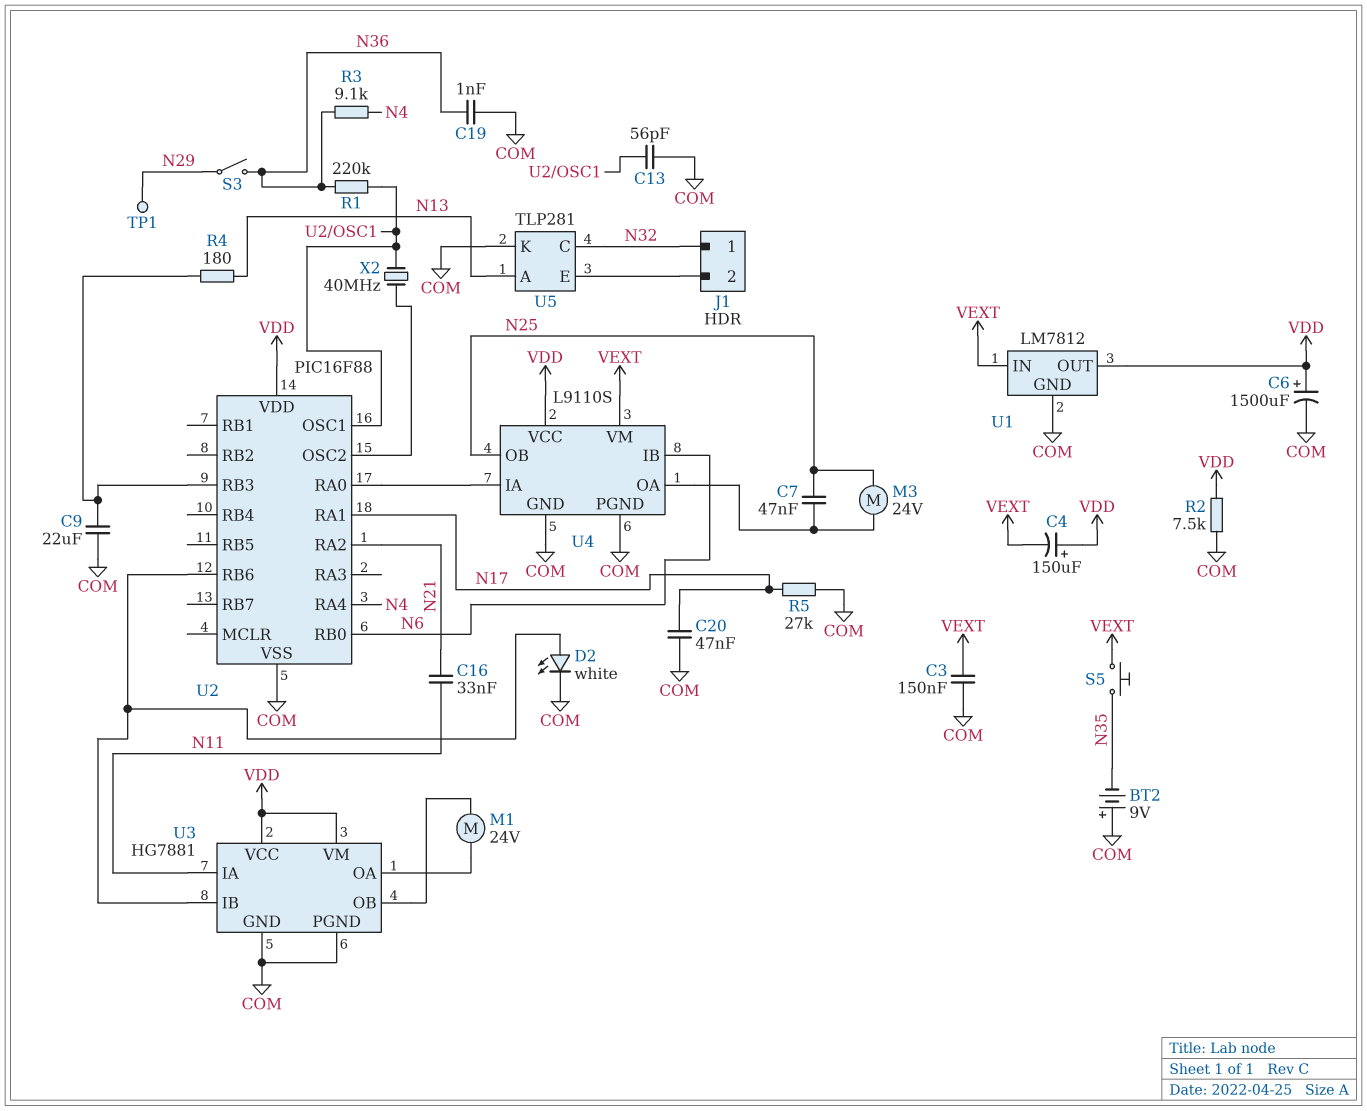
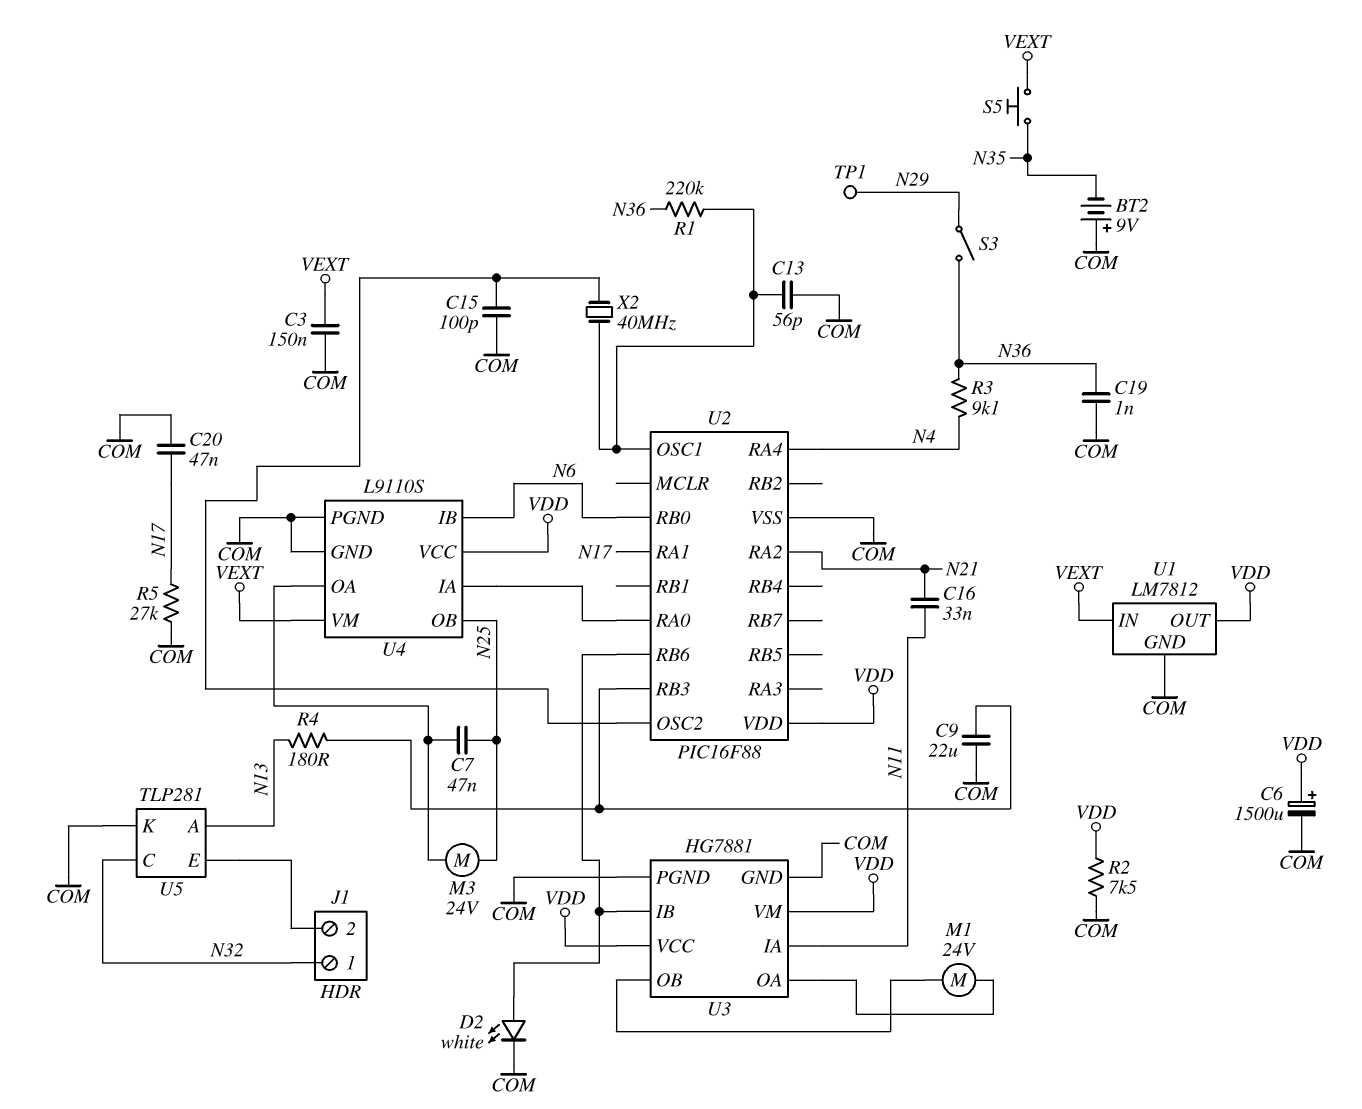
C4: 150uF (plus VDD, minus VEXT) -> none
C15: none -> 100pF (COM, U2/OSC2)

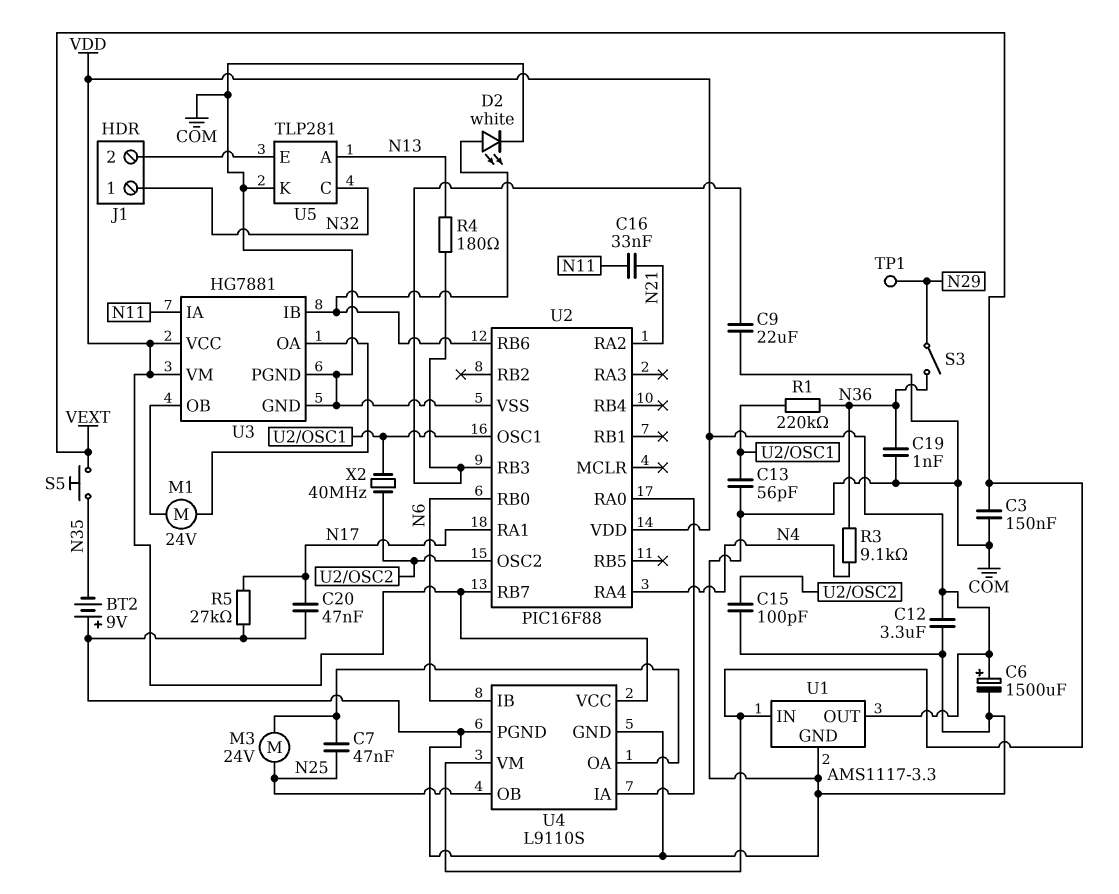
C12: none -> 3.3uF (COM, VDD)
R2: 7.5k (COM, VDD) -> none
U1: LM7812 -> AMS1117-3.3
U2 pin RB7: none -> VDD

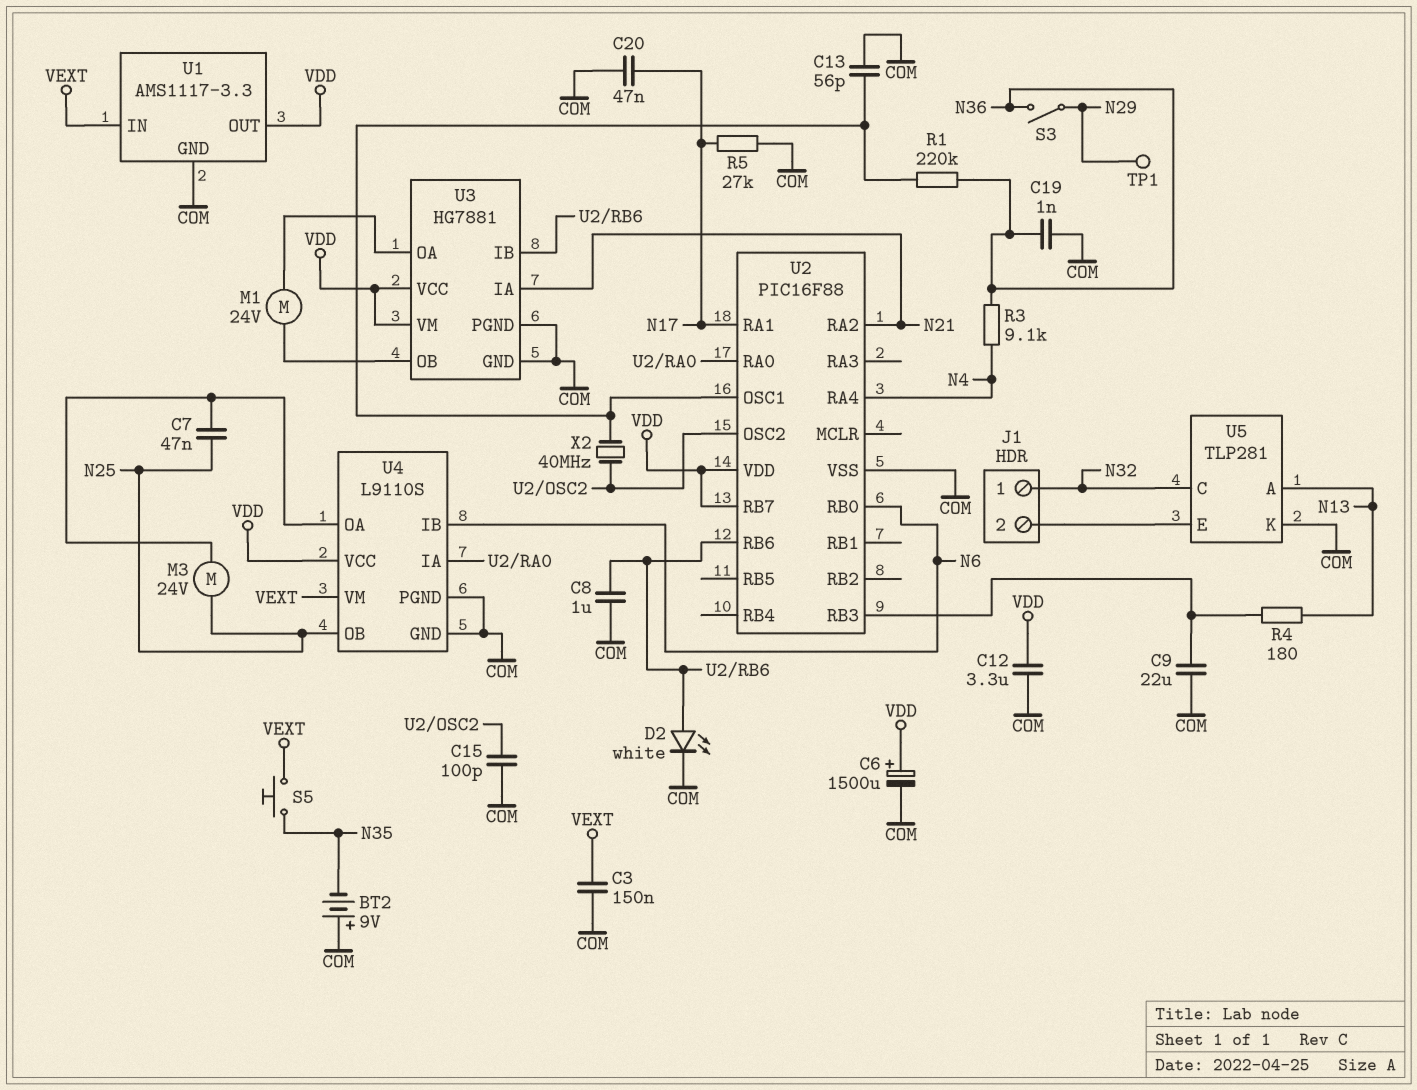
C8: none -> 1uF (COM, U2/RB6)
C16: 33nF (N11, N21) -> none
U3 pin IA: N11 -> N21

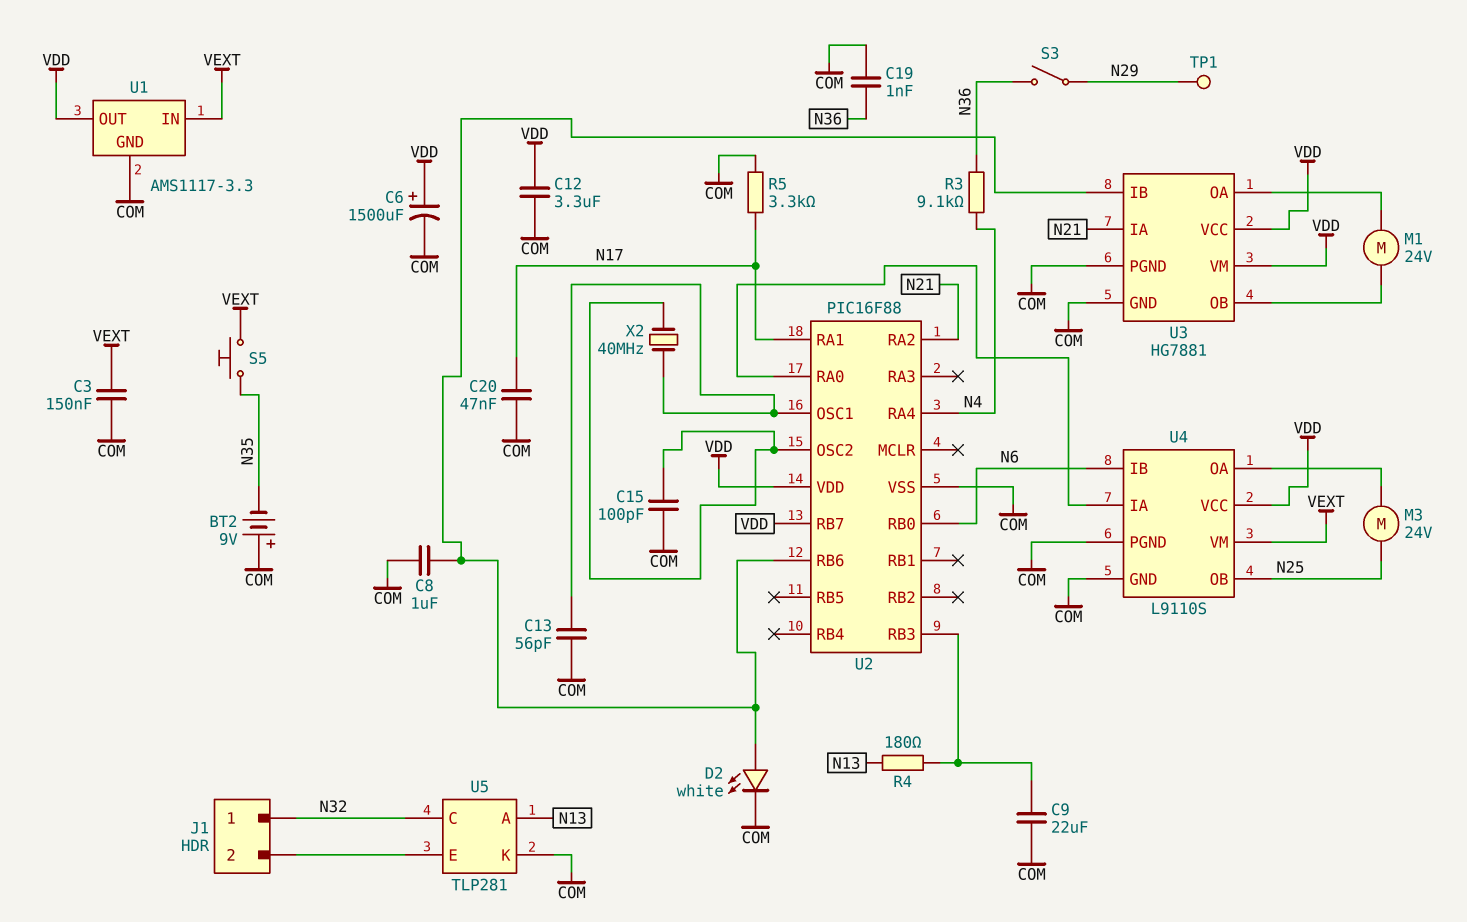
C7: 47nF (N25, U4/OA) -> none
R1: 220k (N36, U2/OSC1) -> none
R5: 27k (COM, N17) -> 3.3k (COM, N17)

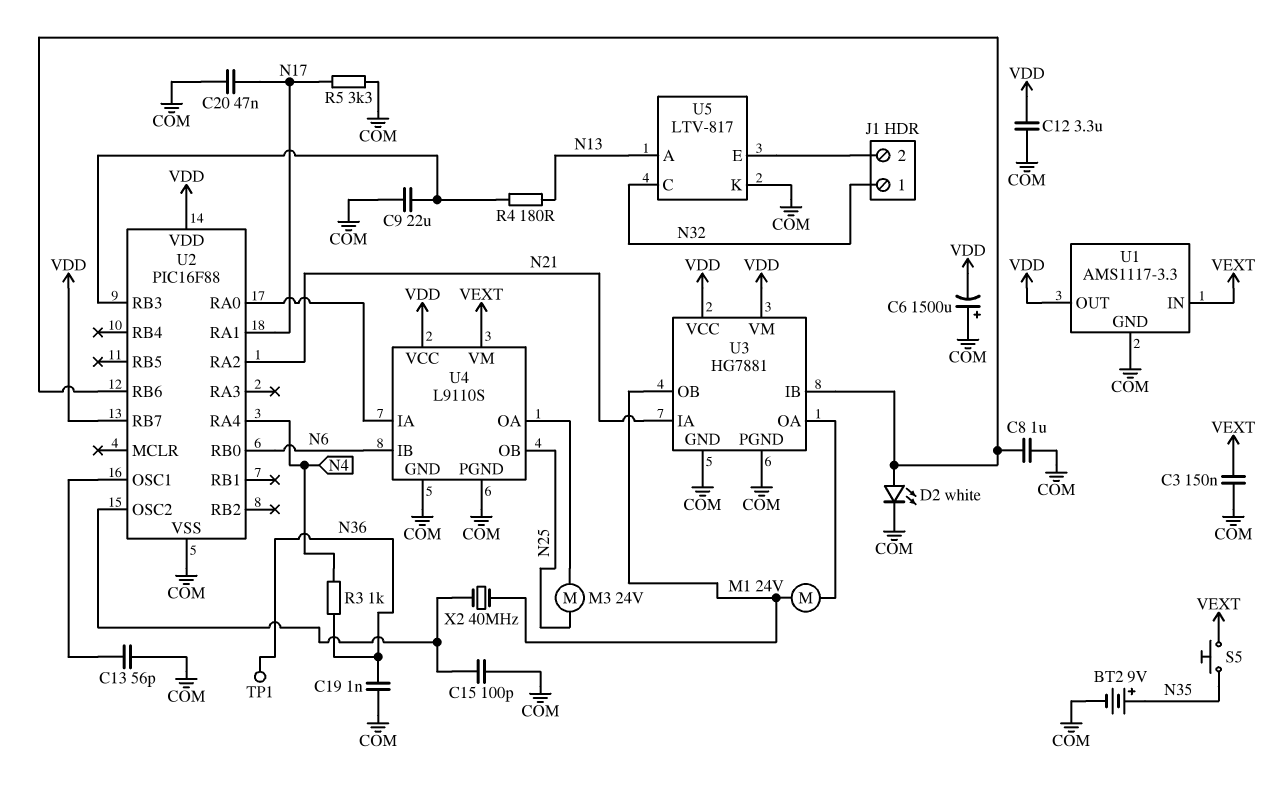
BT2: 9V (plus COM, minus N35) -> 9V (plus N35, minus COM)
C6: 1500uF (plus VDD, minus COM) -> 1500uF (plus COM, minus VDD)
R3: 9.1k (N4, N36) -> 1k (N4, N36)
S3: switch (N29, N36) -> none
TP1: test point (N29) -> test point (N36)
U5: TLP281 -> LTV-817
X2: 40MHz (U2/OSC1, U2/OSC2) -> 40MHz (U2/OSC2, U3/OB)

